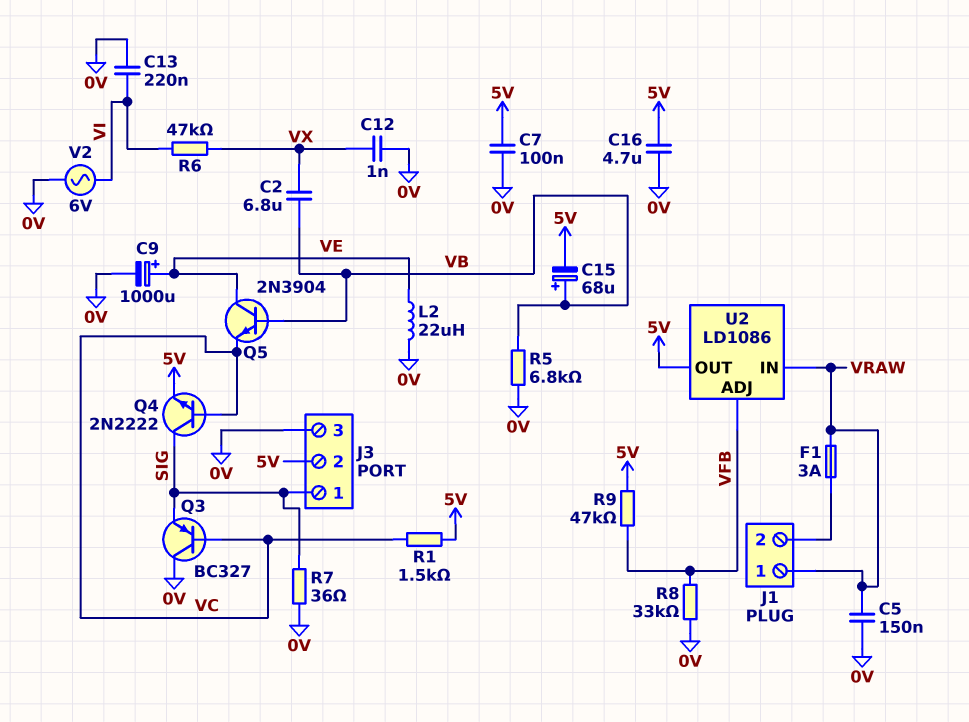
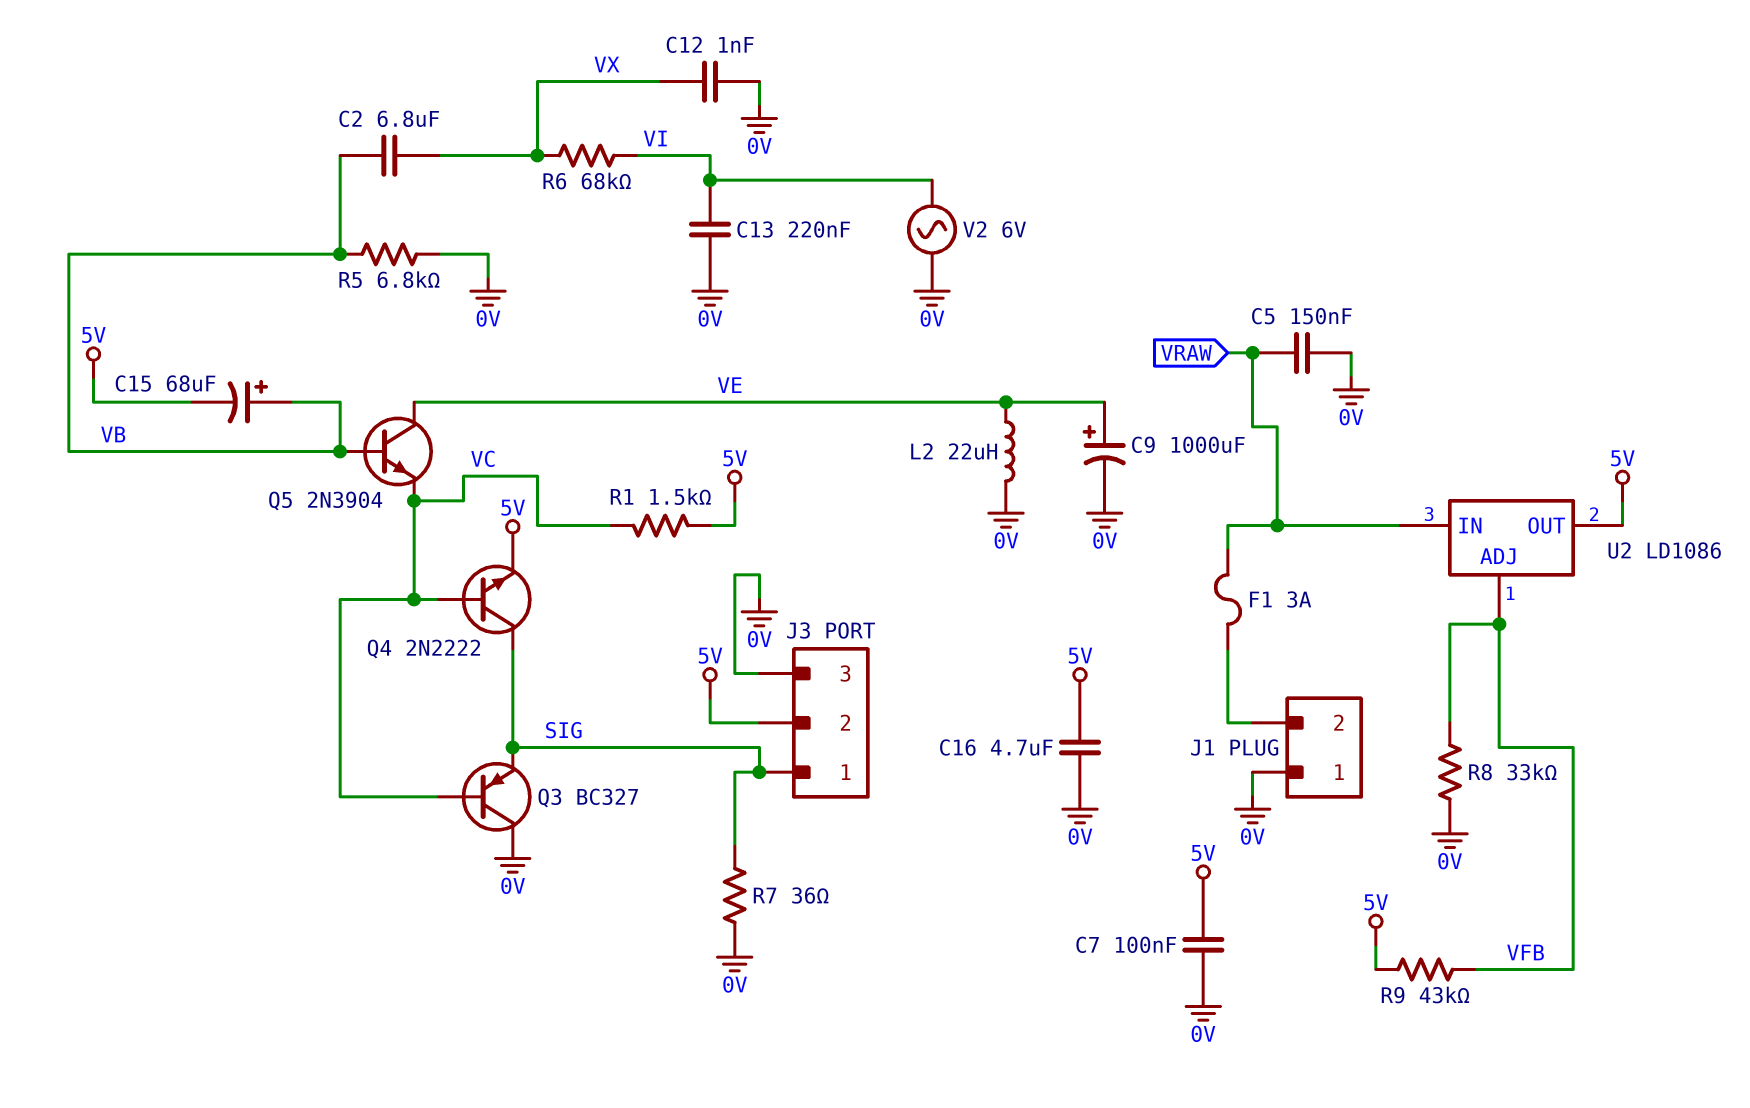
J1 pin 1: VRAW -> 0V
R6: 47k (VI, VX) -> 68k (VI, VX)
R9: 47k (5V, VFB) -> 43k (5V, VFB)

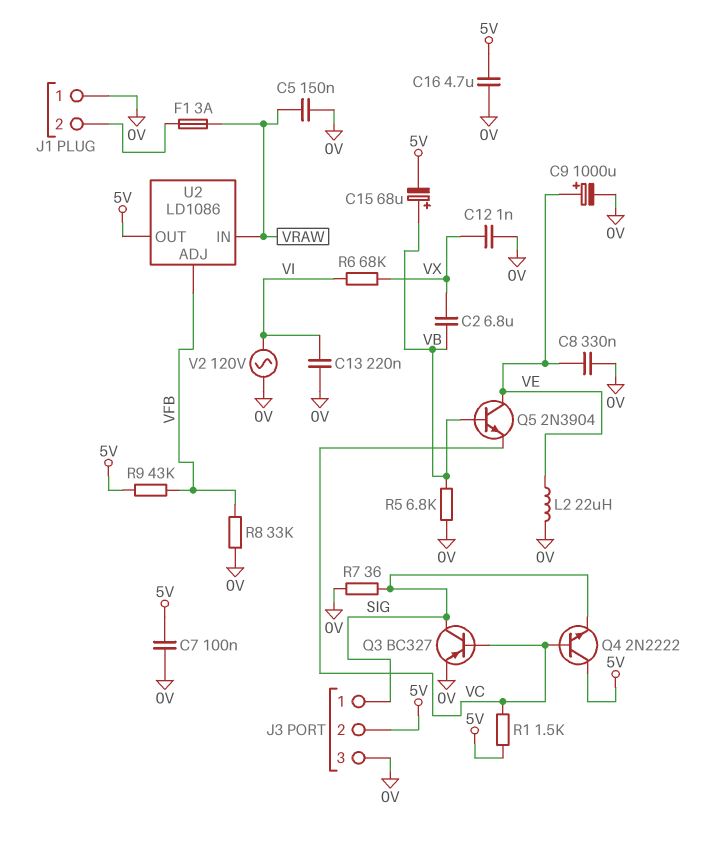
C8: none -> 330nF (0V, VE)
Q3: PNP BC327 (B VC, C 0V, E SIG) -> PNP BC327 (B VC, C SIG, E 0V)
Q4: NPN 2N2222 (B VC, C SIG, E 5V) -> NPN 2N2222 (B VC, C 5V, E SIG)
V2: AC 6V (0V, VI) -> AC 120V (0V, VI)

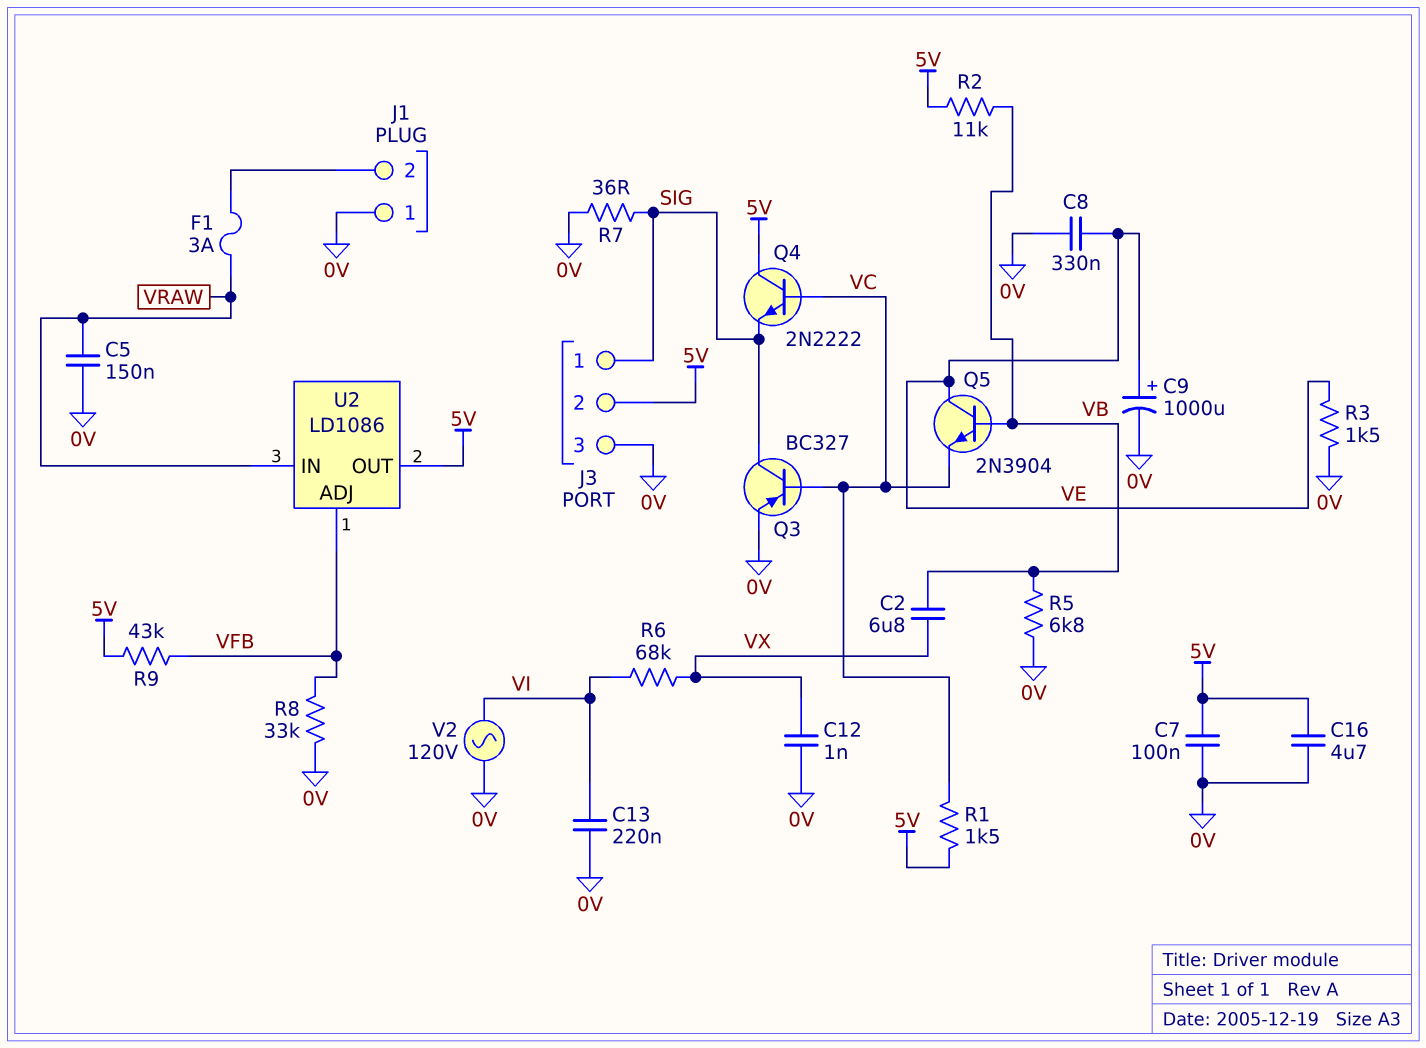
C15: 68uF (plus VB, minus 5V) -> none
L2: 22uH (0V, VE) -> none
R2: none -> 11k (5V, VB)
R3: none -> 1.5k (0V, VE)

